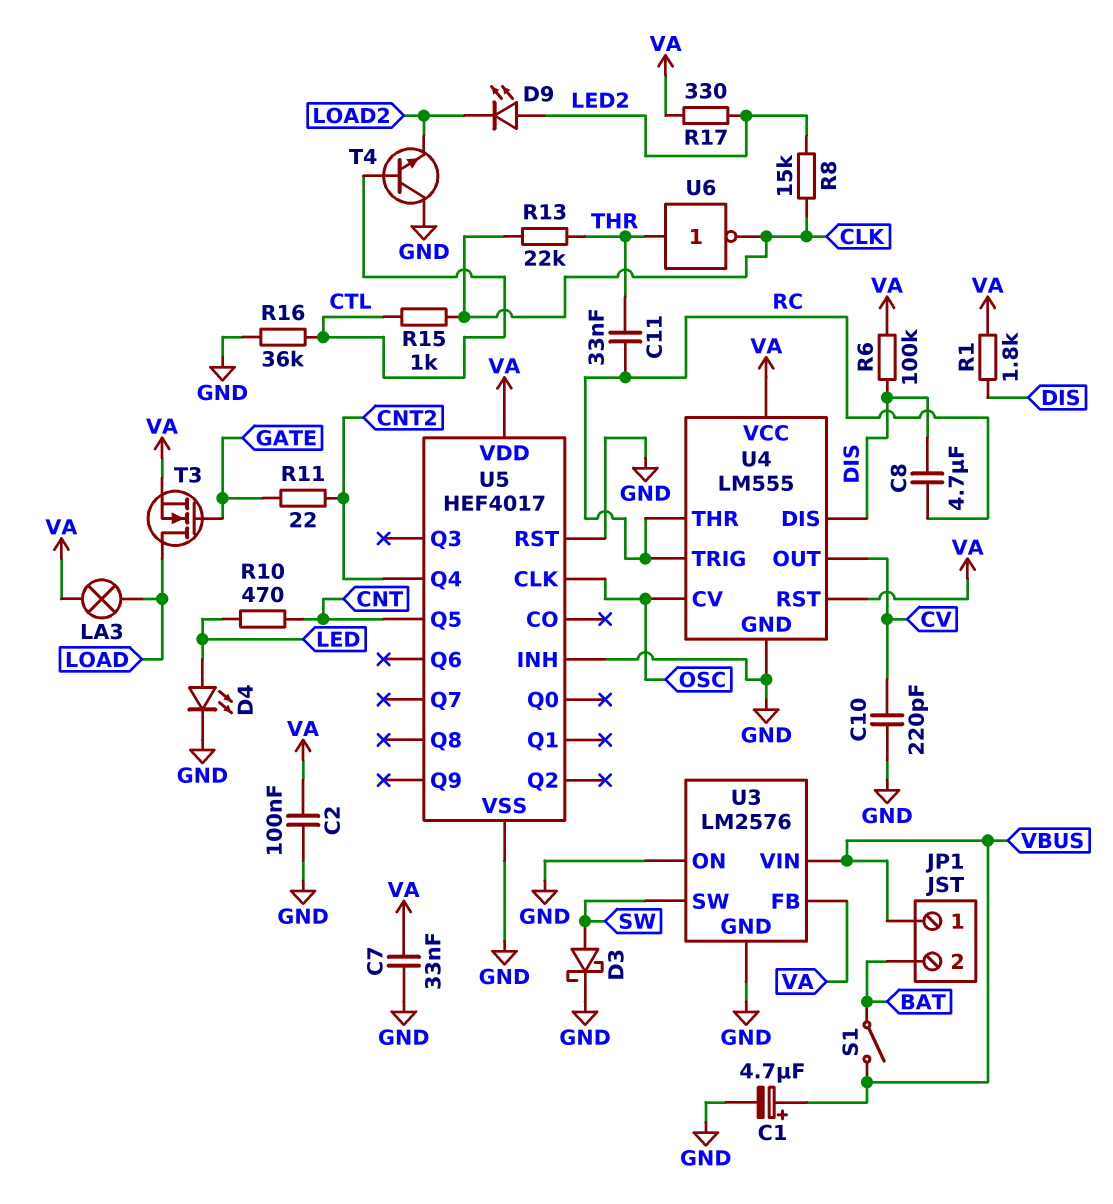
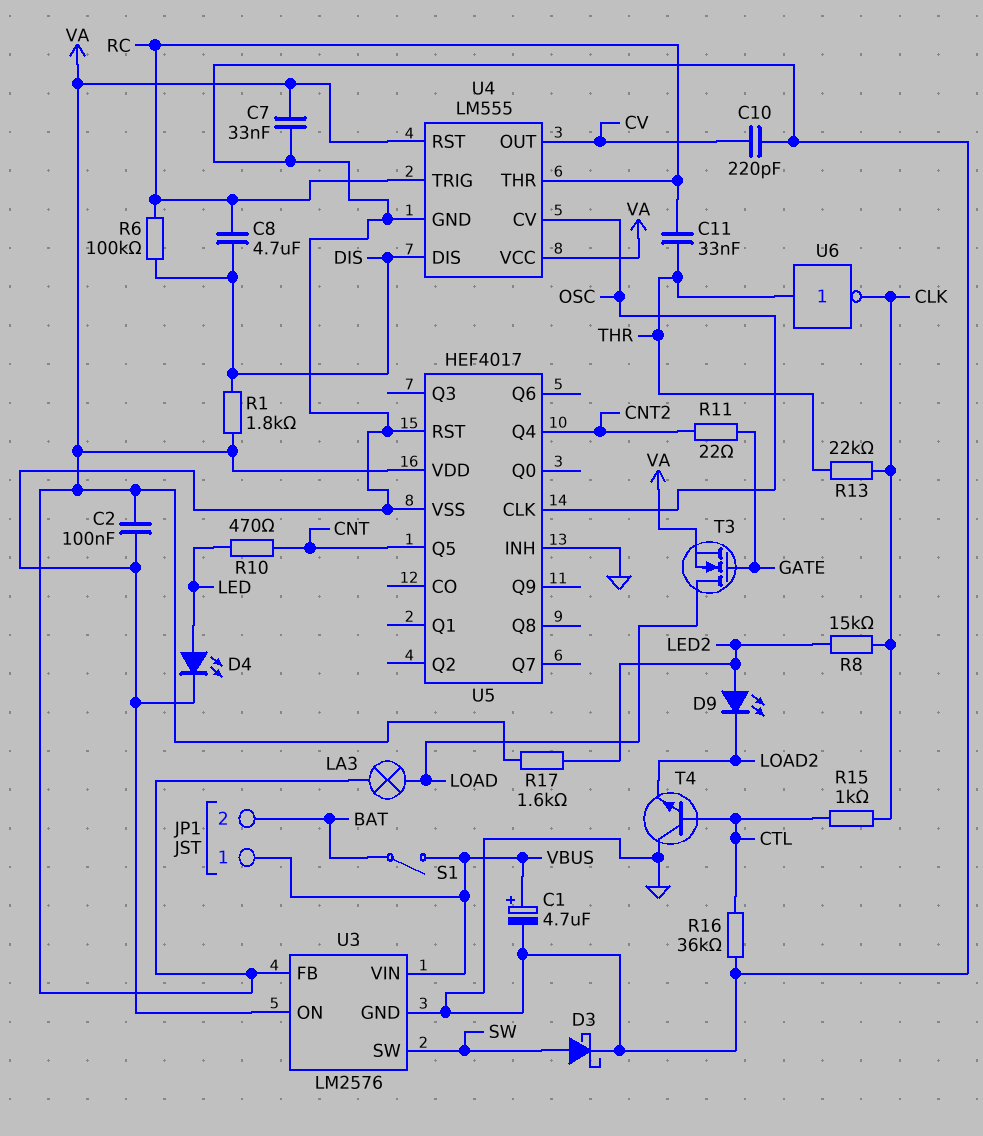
R6: 100k (DIS, VA) -> 100k (DIS, RC)
R17: 330 (LED2, VA) -> 1.6k (LED2, VA)

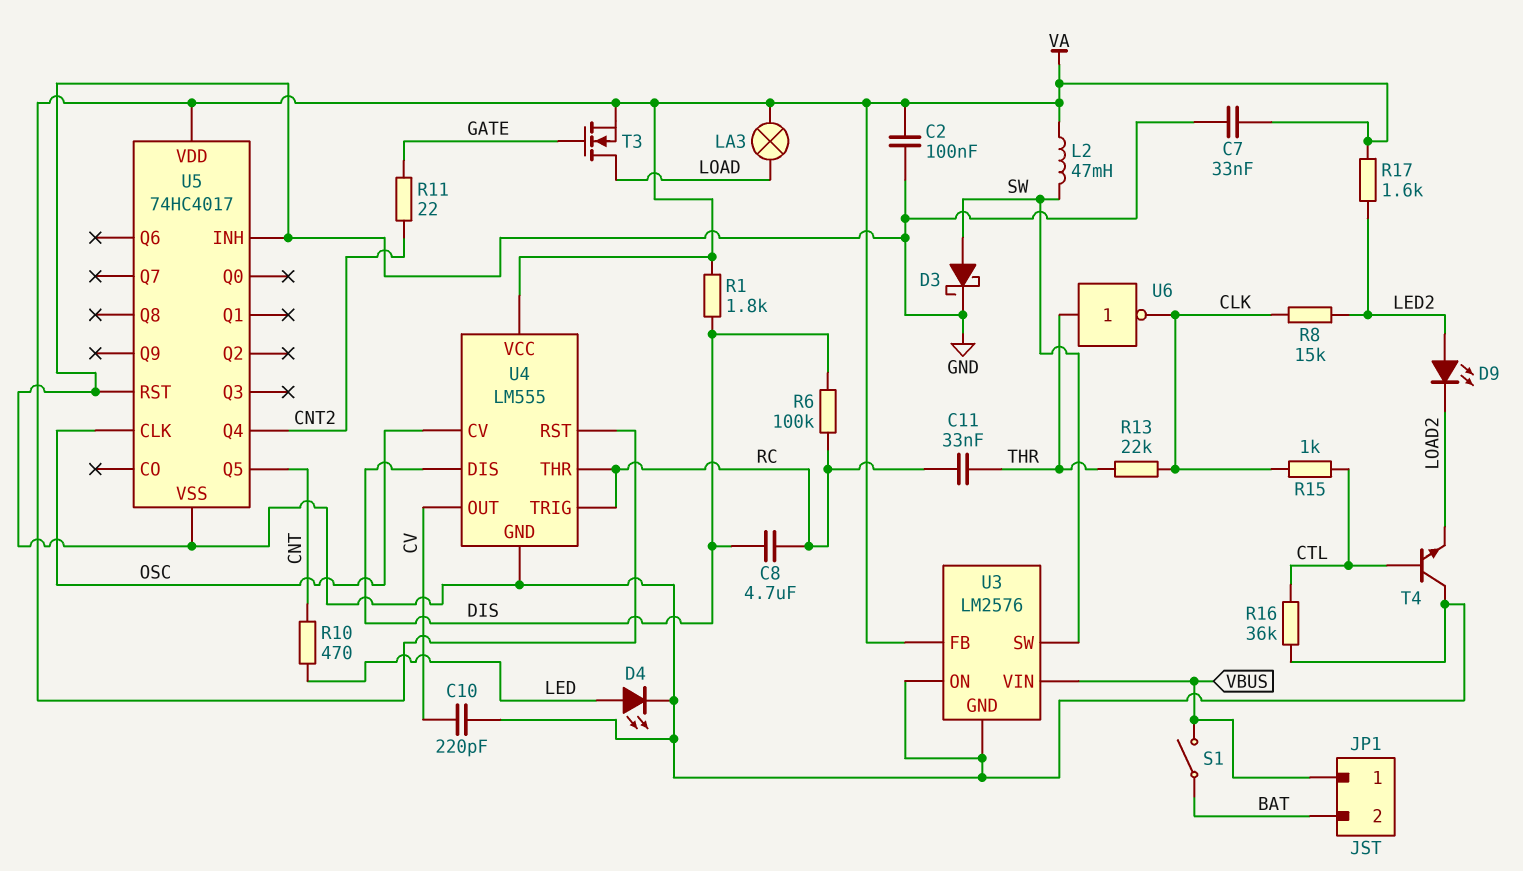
C1: 4.7uF (plus VBUS, minus GND) -> none
L2: none -> 47mH (SW, VA)
U5: HEF4017 -> 74HC4017

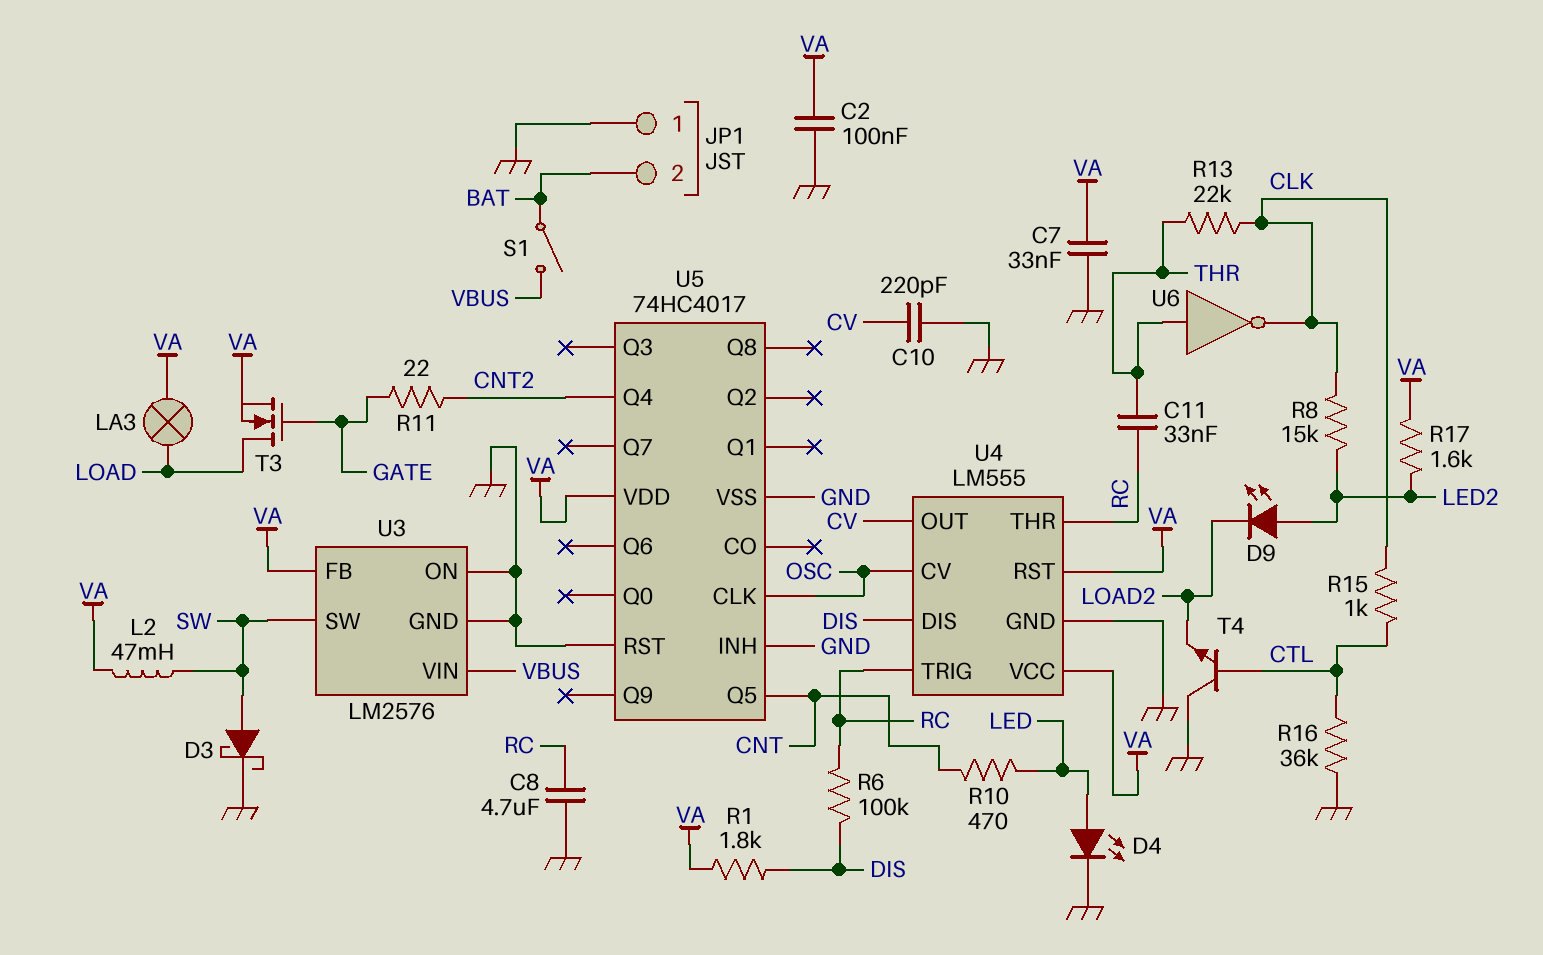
C8: 4.7uF (DIS, RC) -> 4.7uF (GND, RC)
JP1 pin 1: VBUS -> GND

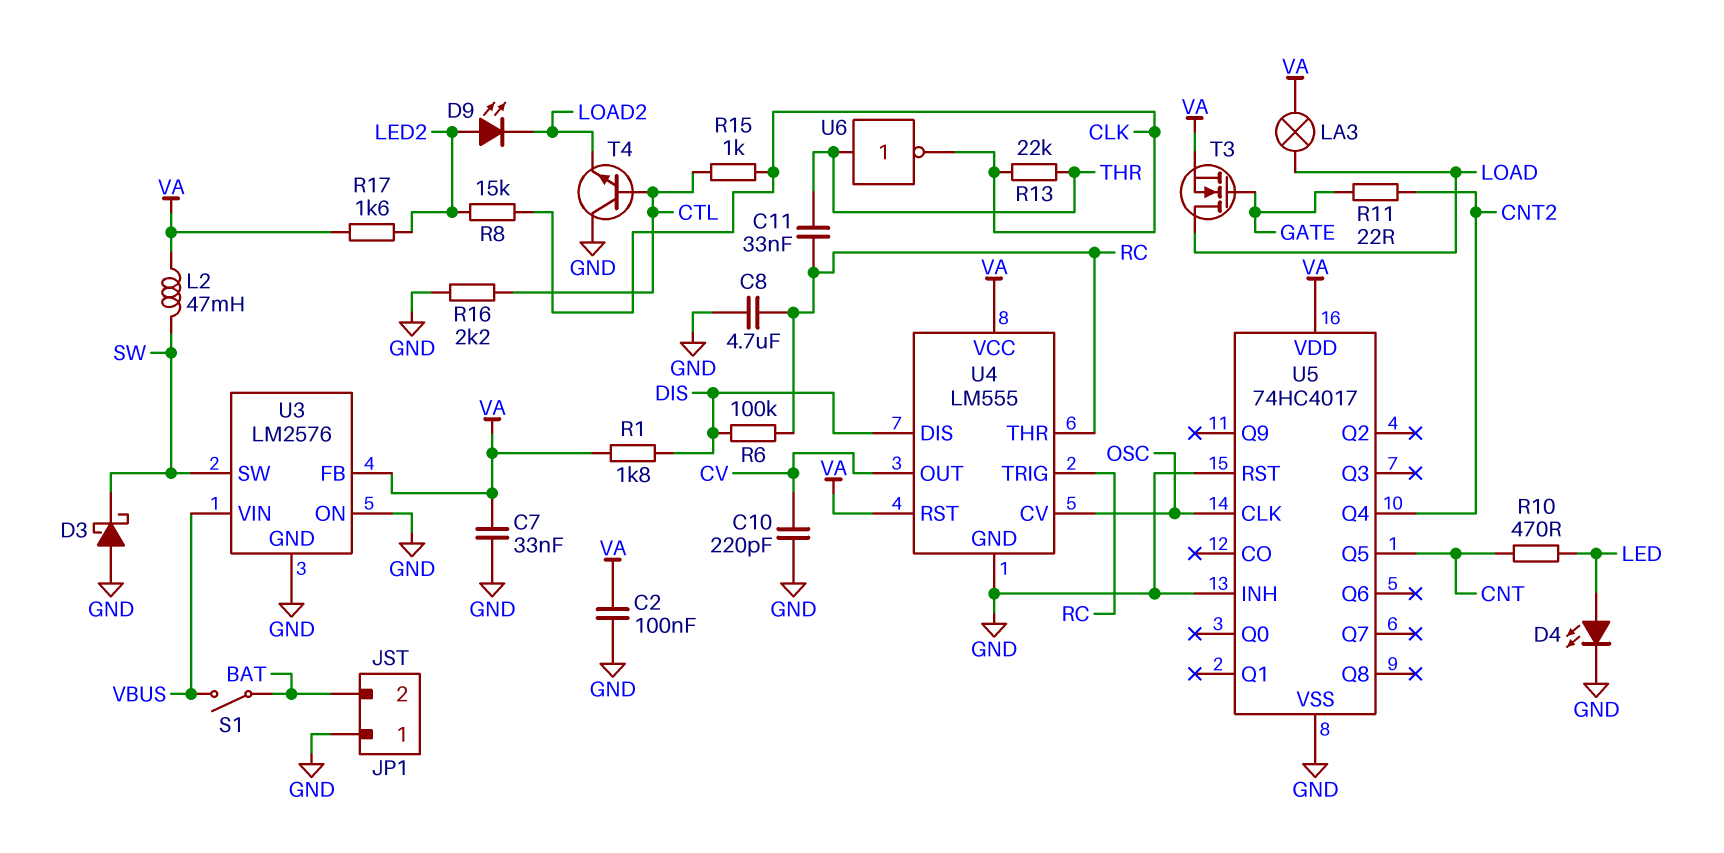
D3: schottky (A SW, K GND) -> schottky (A GND, K SW)
R16: 36k (CTL, GND) -> 2.2k (CTL, GND)

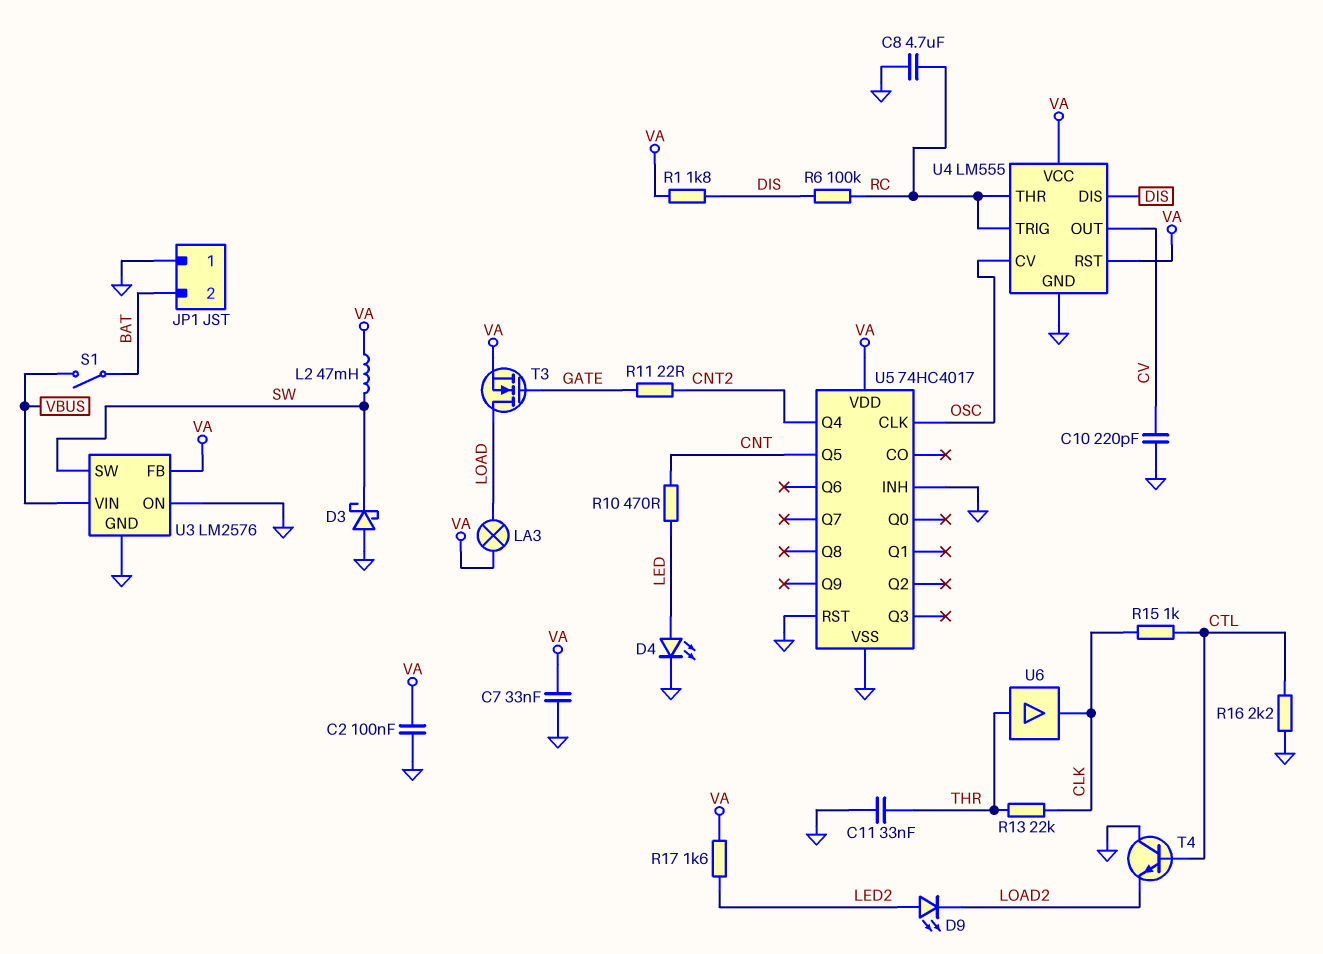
C11: 33nF (RC, THR) -> 33nF (GND, THR)
R8: 15k (CLK, LED2) -> none
U6: NOT (in THR, out CLK) -> buffer (in THR, out CLK)

